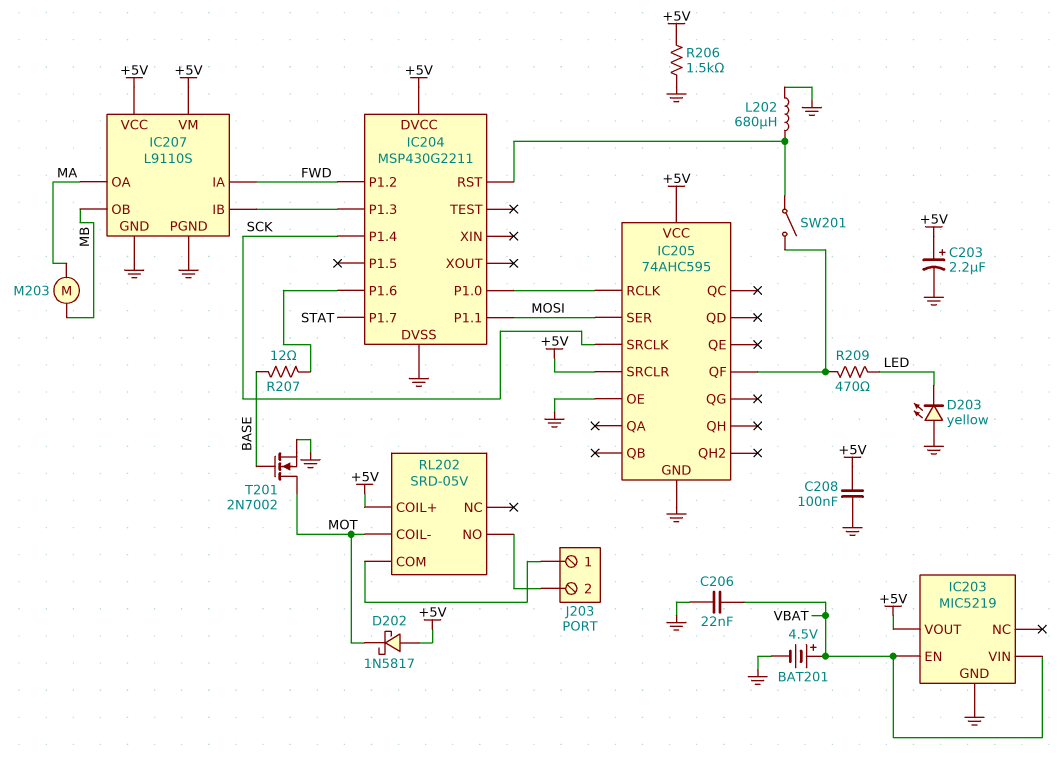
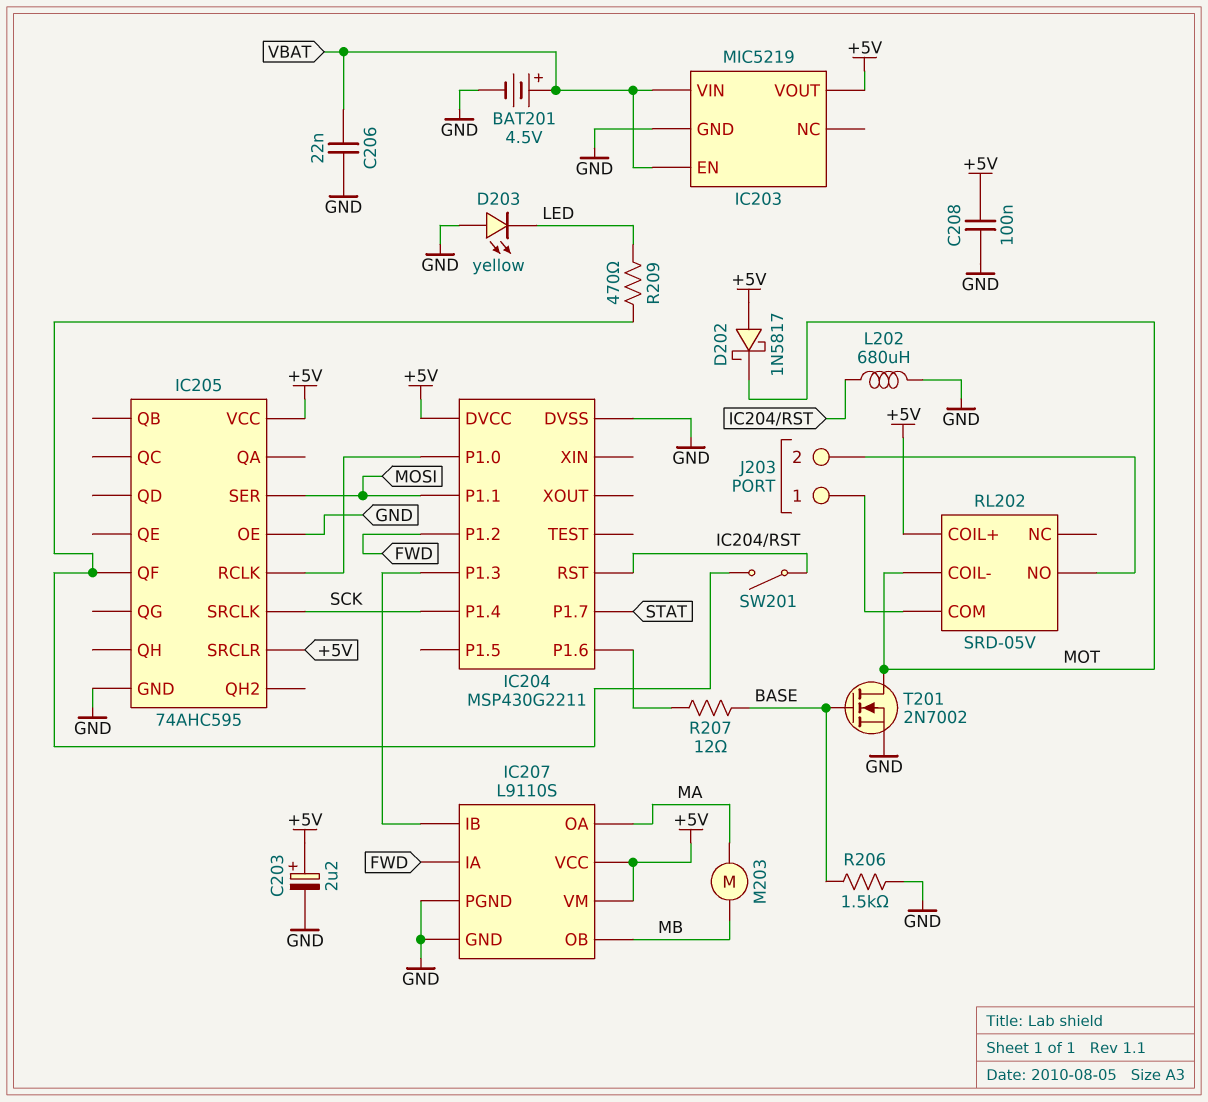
R206: 1.5k (+5V, GND) -> 1.5k (BASE, GND)

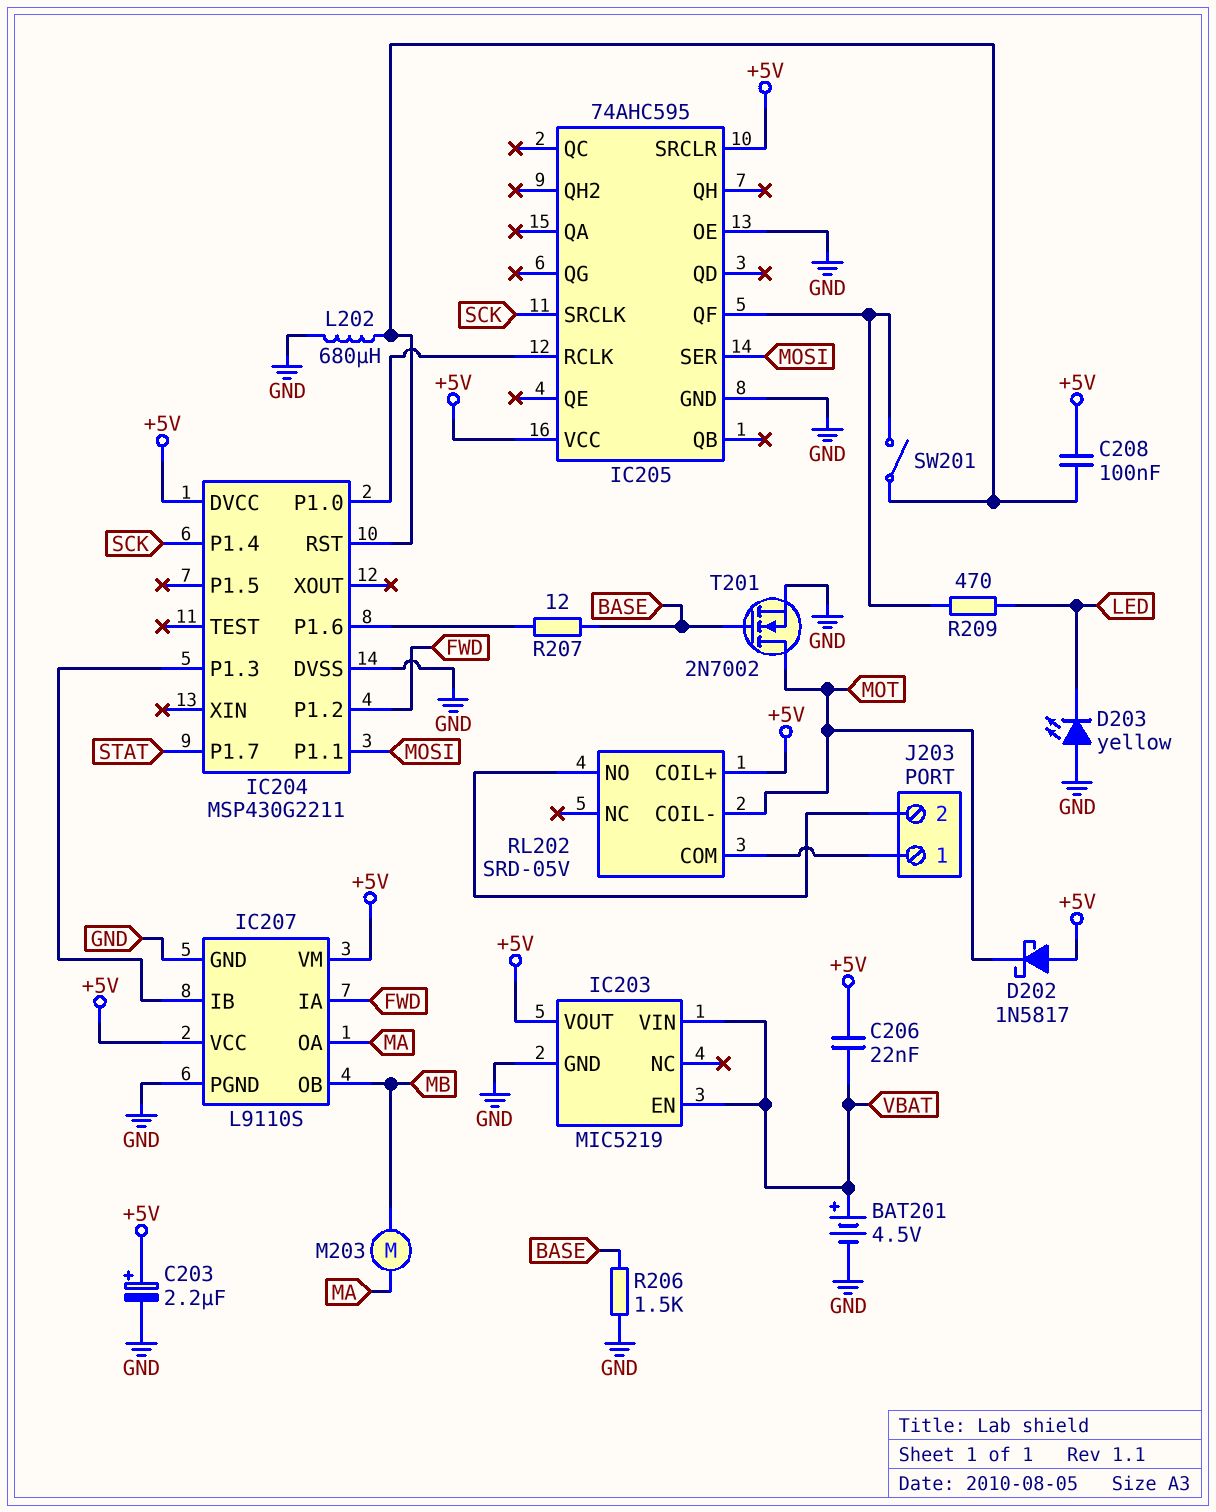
C206: 22nF (GND, VBAT) -> 22nF (+5V, VBAT)
C208: 100nF (+5V, GND) -> 100nF (+5V, IC204/RST)

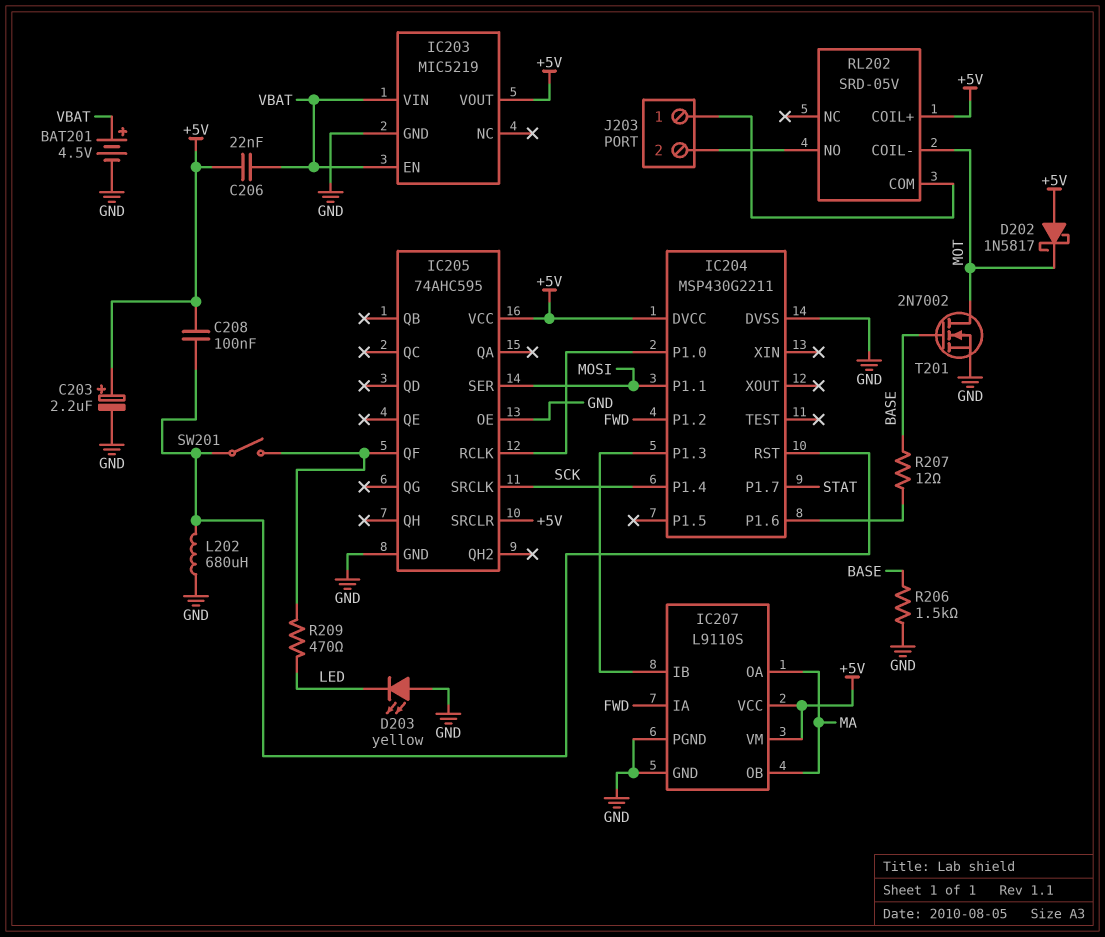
IC207 pin OB: MB -> MA
M203: motor (MA, MB) -> none

